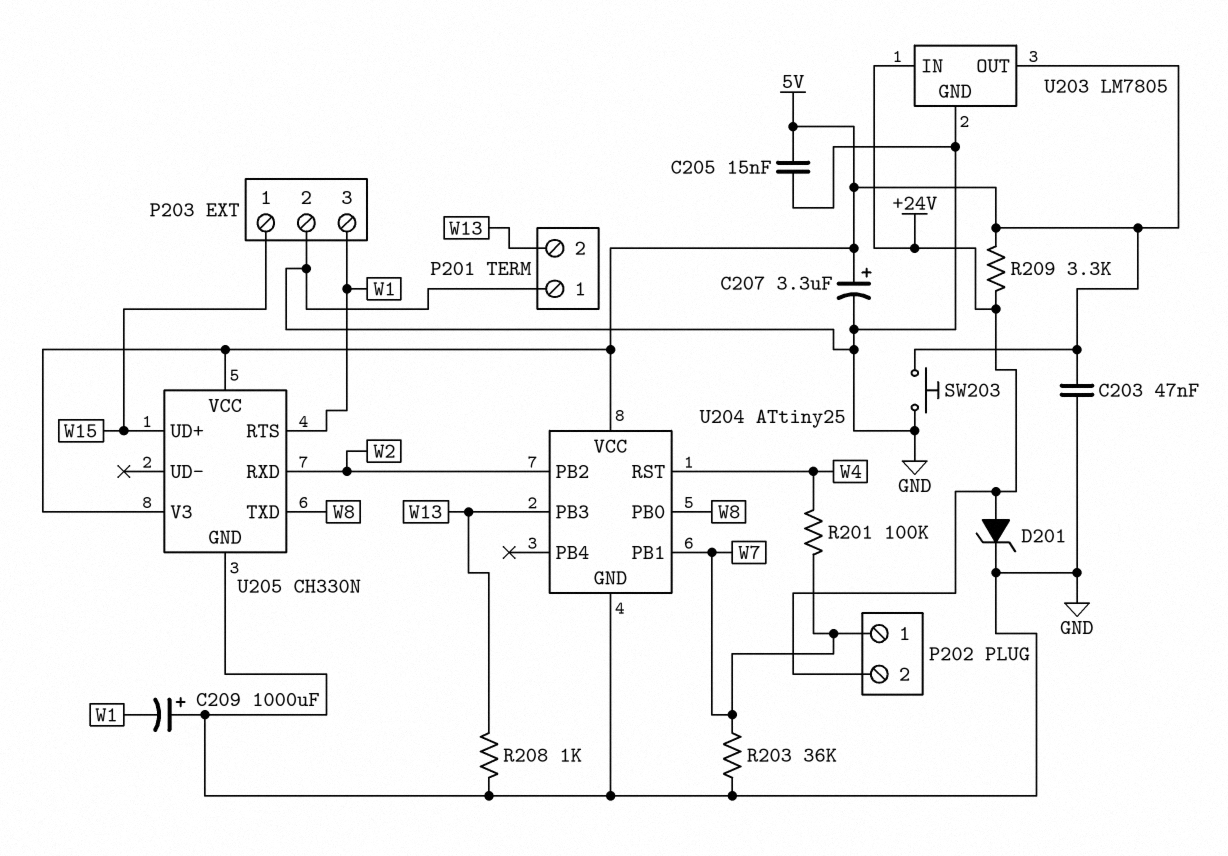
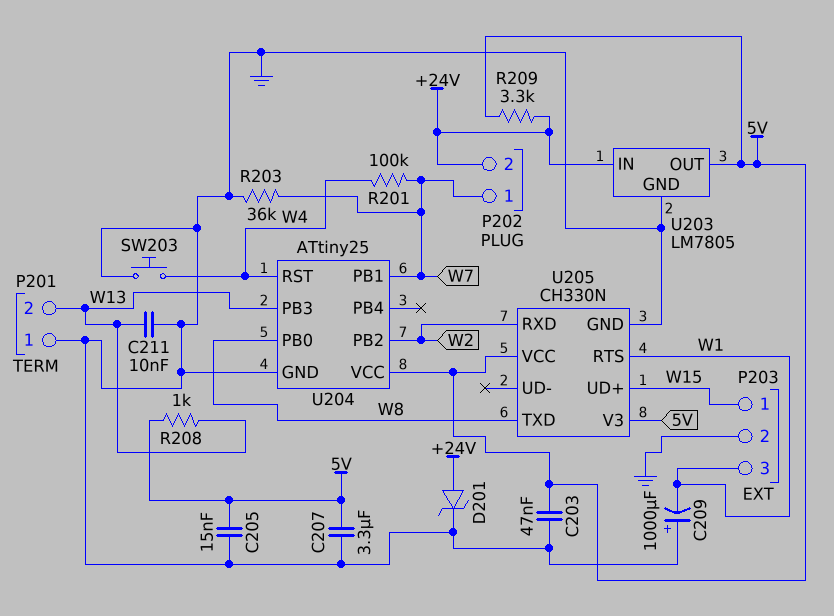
C207: 3.3uF (plus 5V, minus GND) -> 3.3uF (5V, GND)
C211: none -> 10nF (GND, W13)
R208: 1k (GND, W13) -> 1k (5V, W13)
SW203: button (5V, GND) -> button (GND, W4)

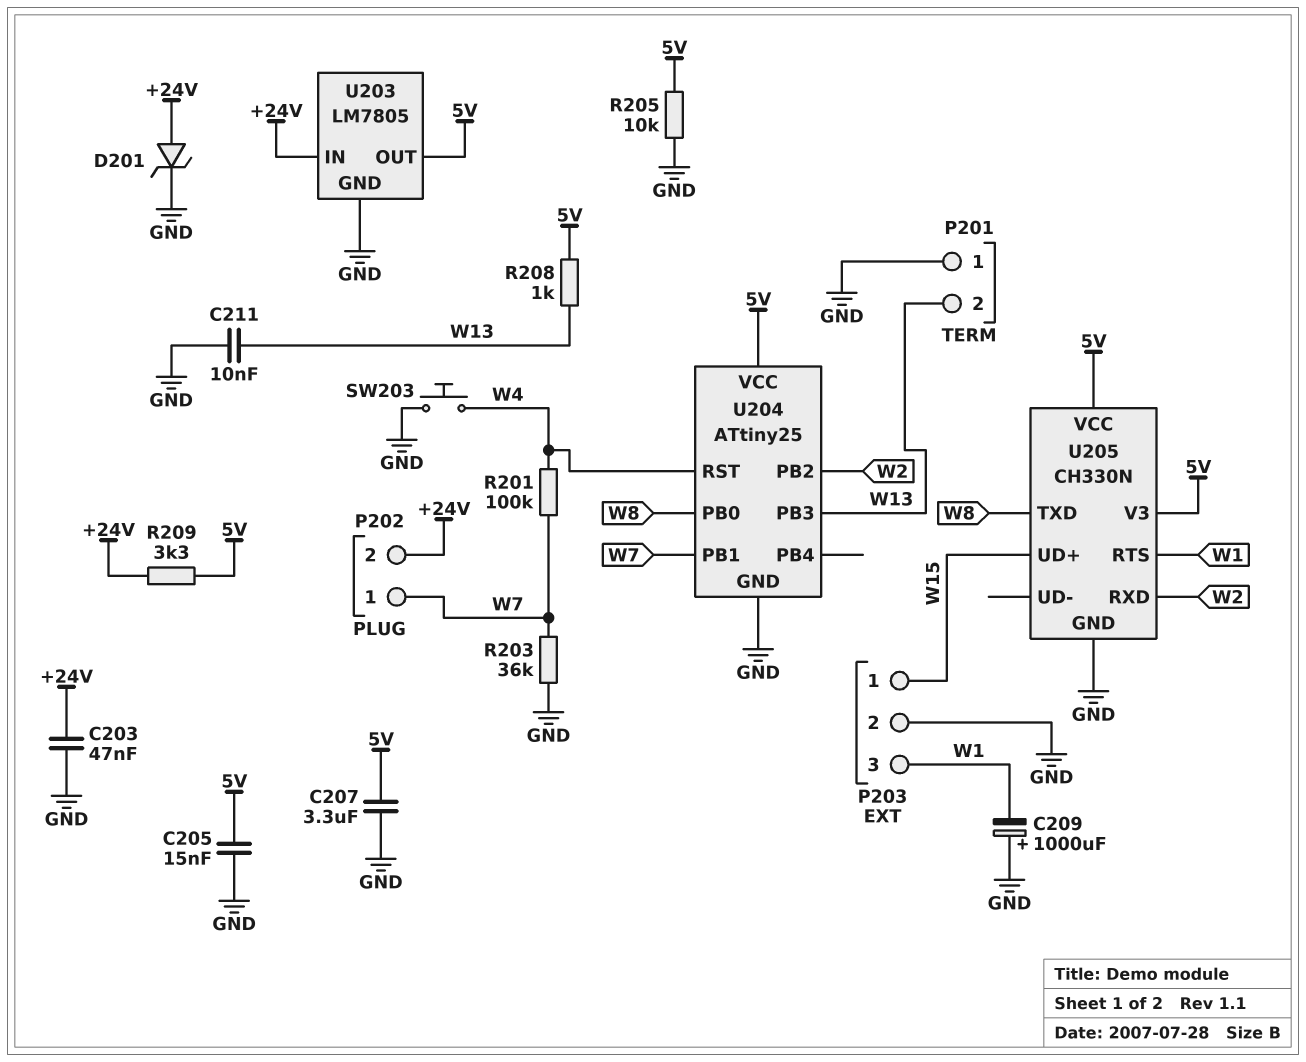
C203: 47nF (5V, GND) -> 47nF (+24V, GND)
R205: none -> 10k (5V, GND)

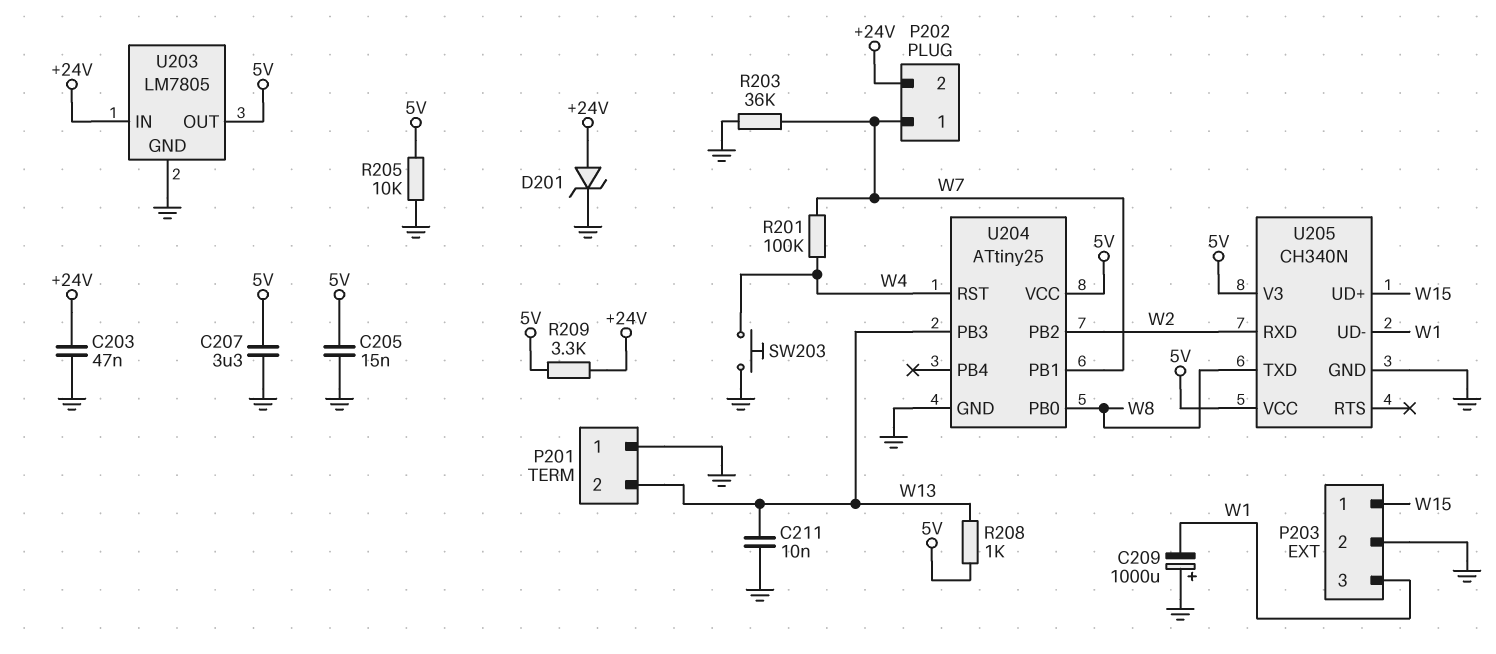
U205: CH330N -> CH340N
U205 pin RTS: W1 -> none
U205 pin UD-: none -> W1

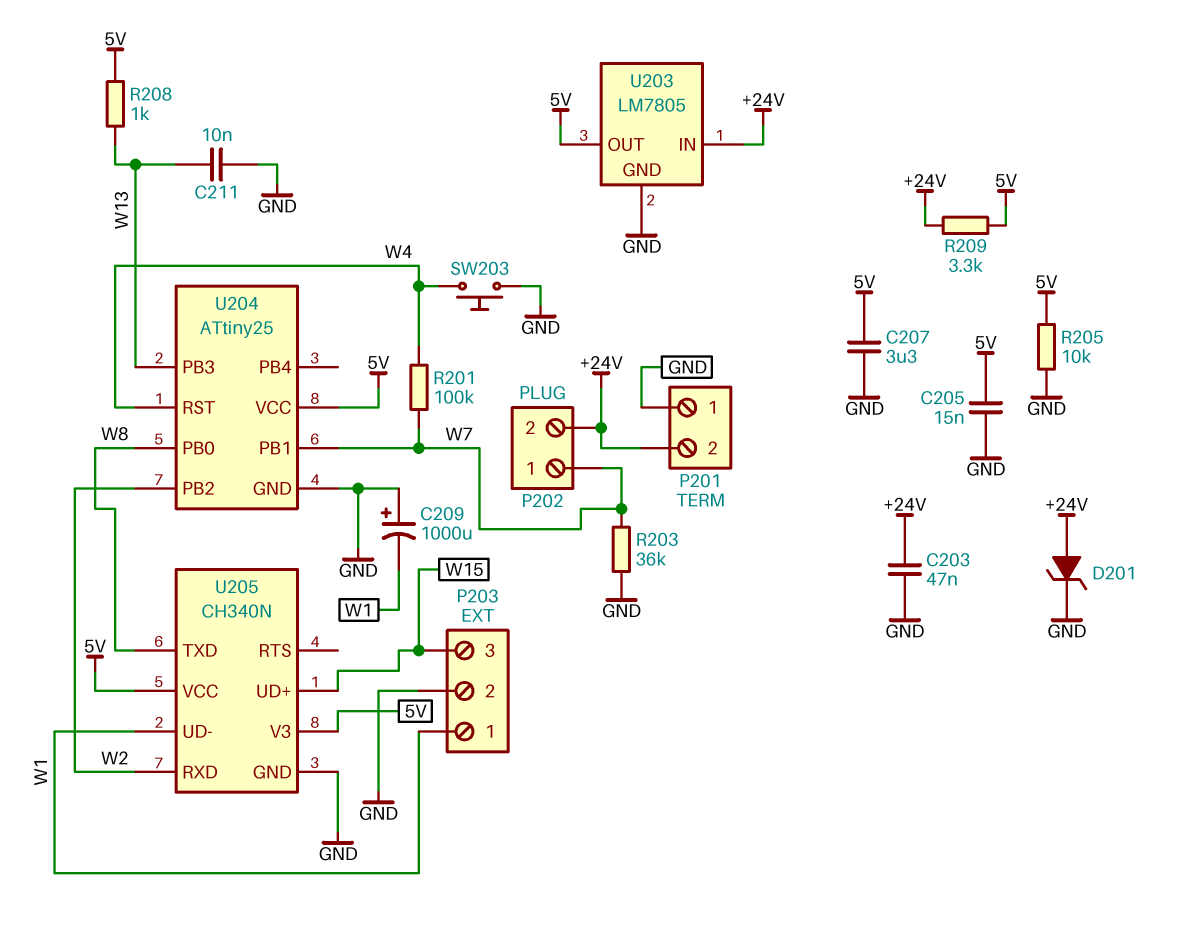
P201 pin 2: W13 -> +24V
P203 pin 1: W15 -> W1
P203 pin 3: W1 -> W15

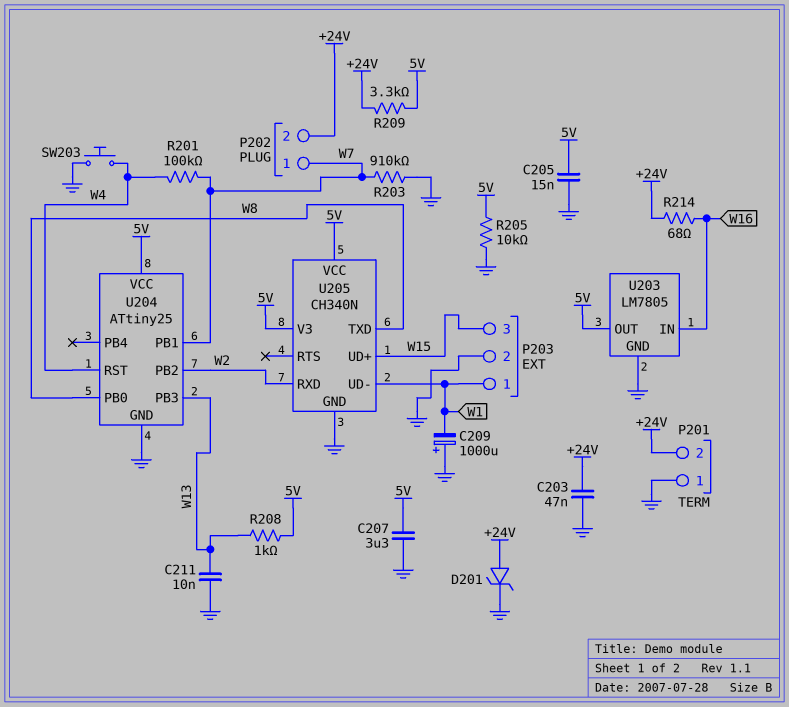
R203: 36k (GND, W7) -> 910k (GND, W7)
R214: none -> 68 (+24V, W16)
U203 pin IN: +24V -> W16

